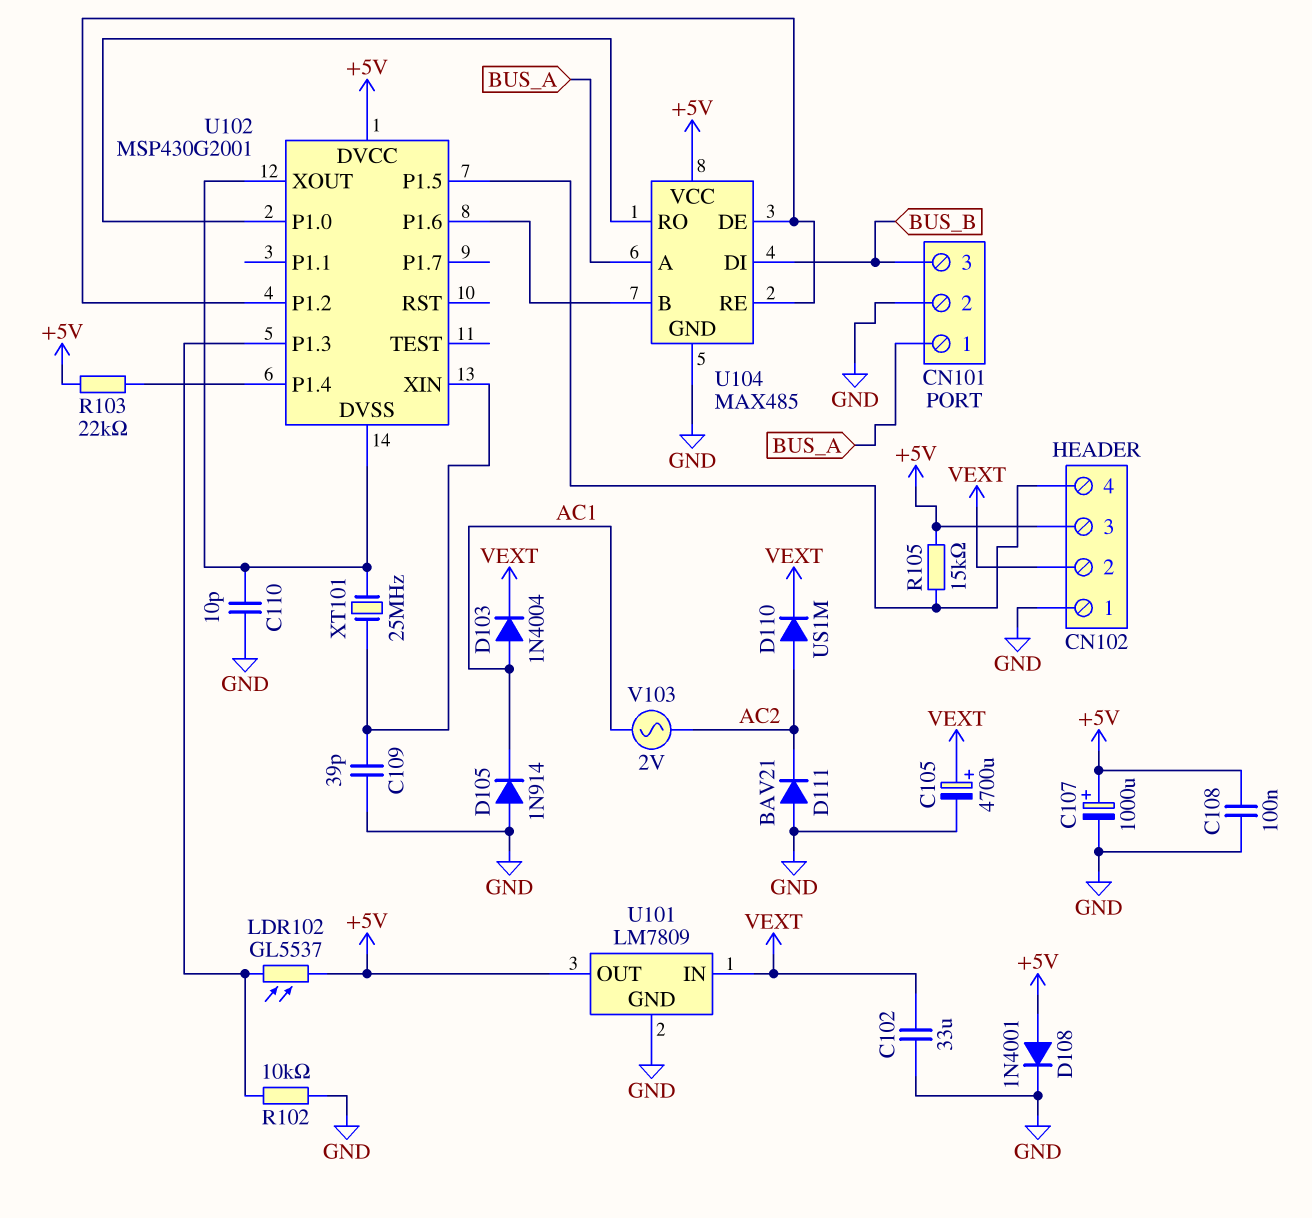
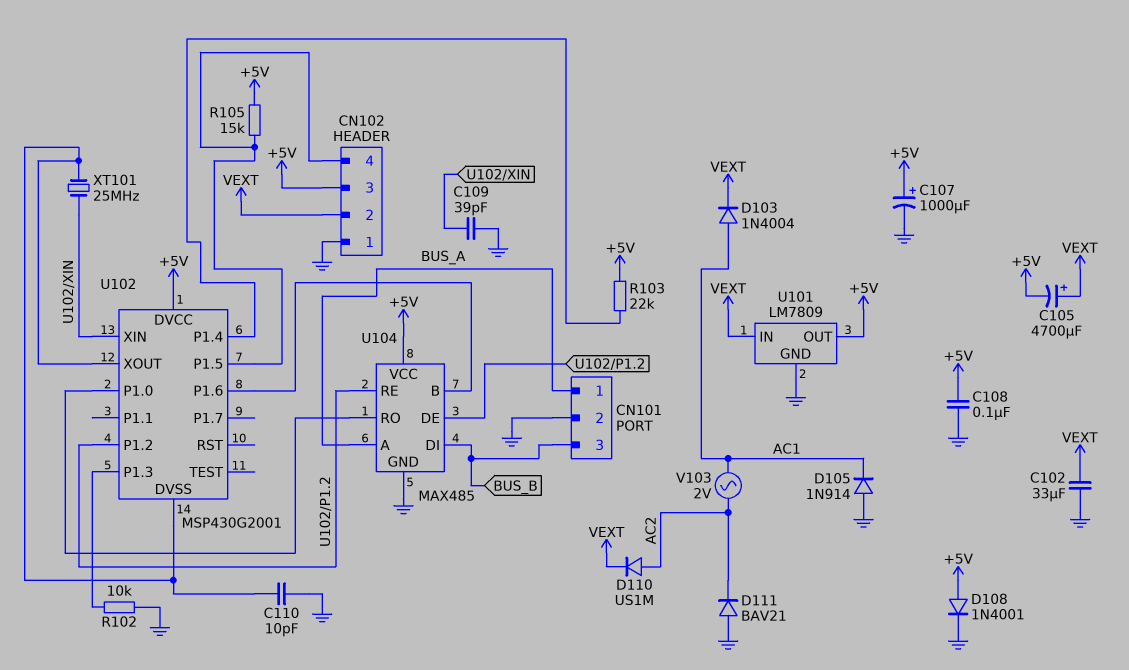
C105: 4700uF (plus VEXT, minus GND) -> 4700uF (plus VEXT, minus +5V)
LDR102: GL5537 (+5V, U102/P1.3) -> none

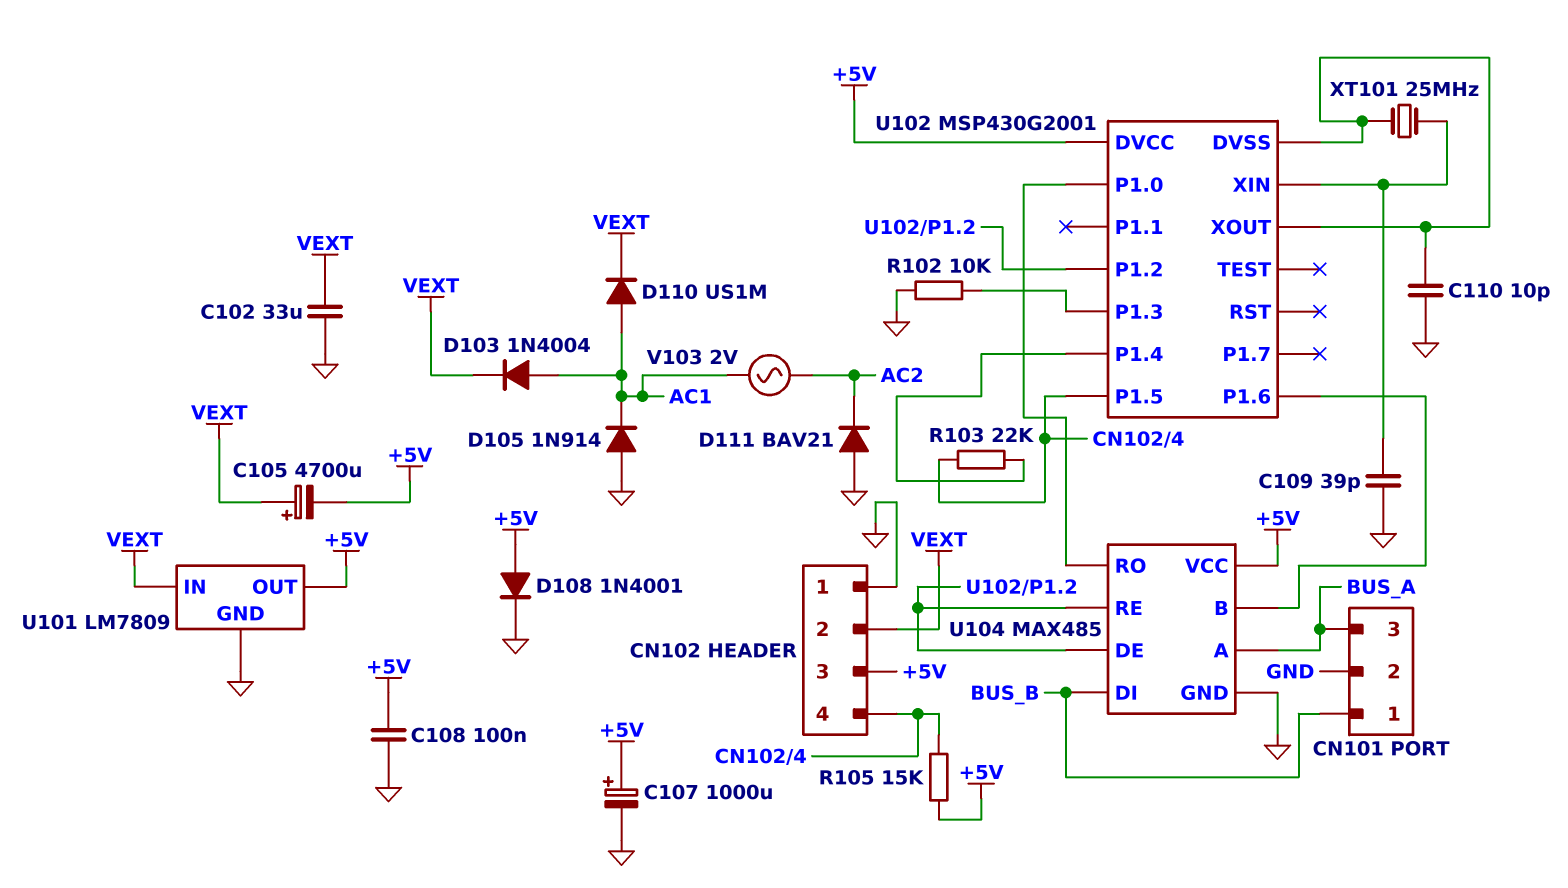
CN101 pin 1: BUS_A -> BUS_B
CN101 pin 3: BUS_B -> BUS_A
D110: diode US1M (A AC2, K VEXT) -> diode US1M (A AC1, K VEXT)
R103: 22k (+5V, U102/P1.4) -> 22k (CN102/4, U102/P1.4)

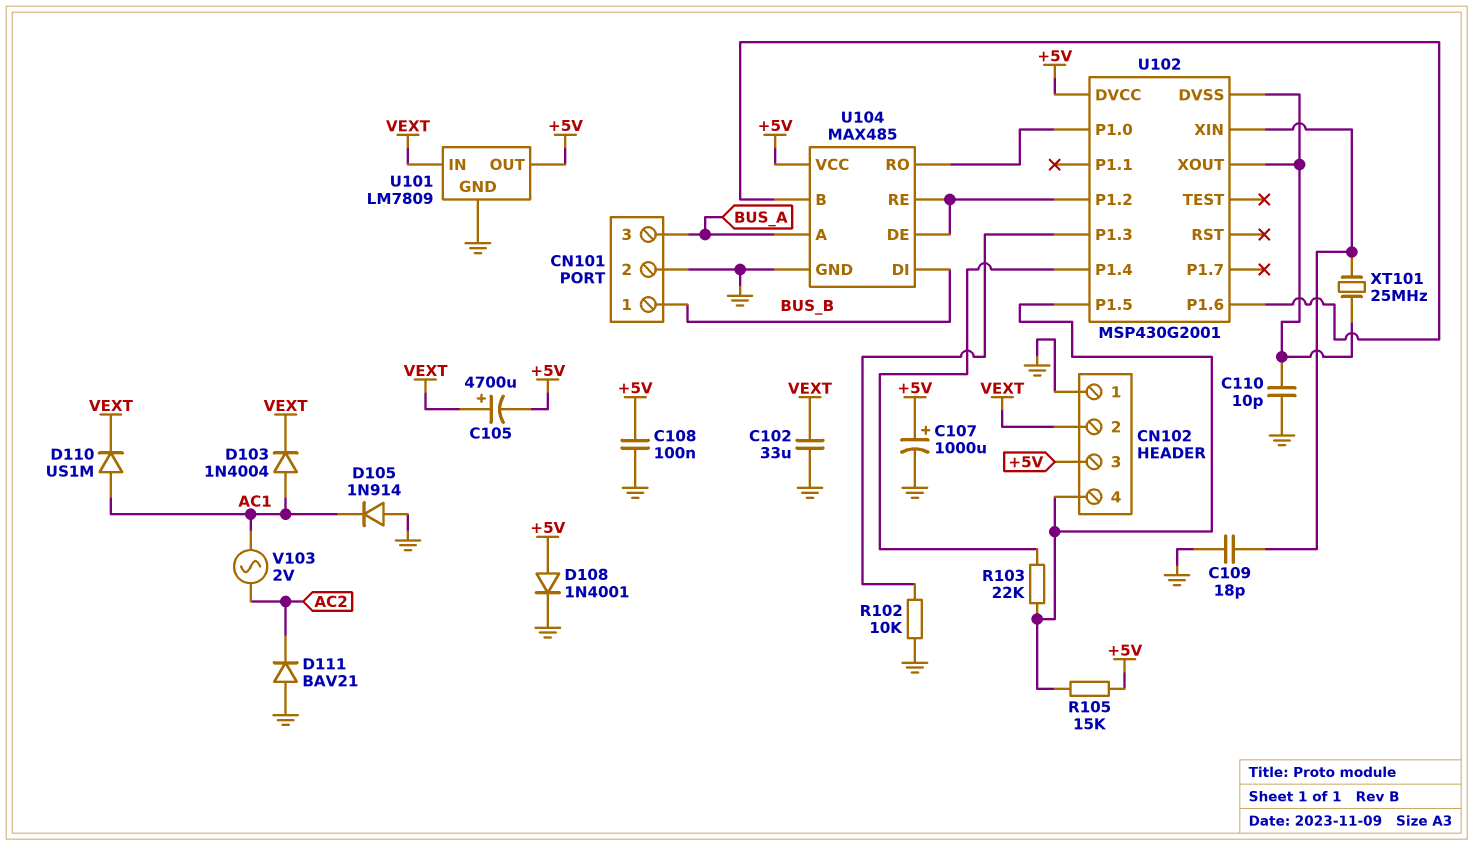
C109: 39pF (GND, U102/XIN) -> 18pF (GND, U102/XIN)

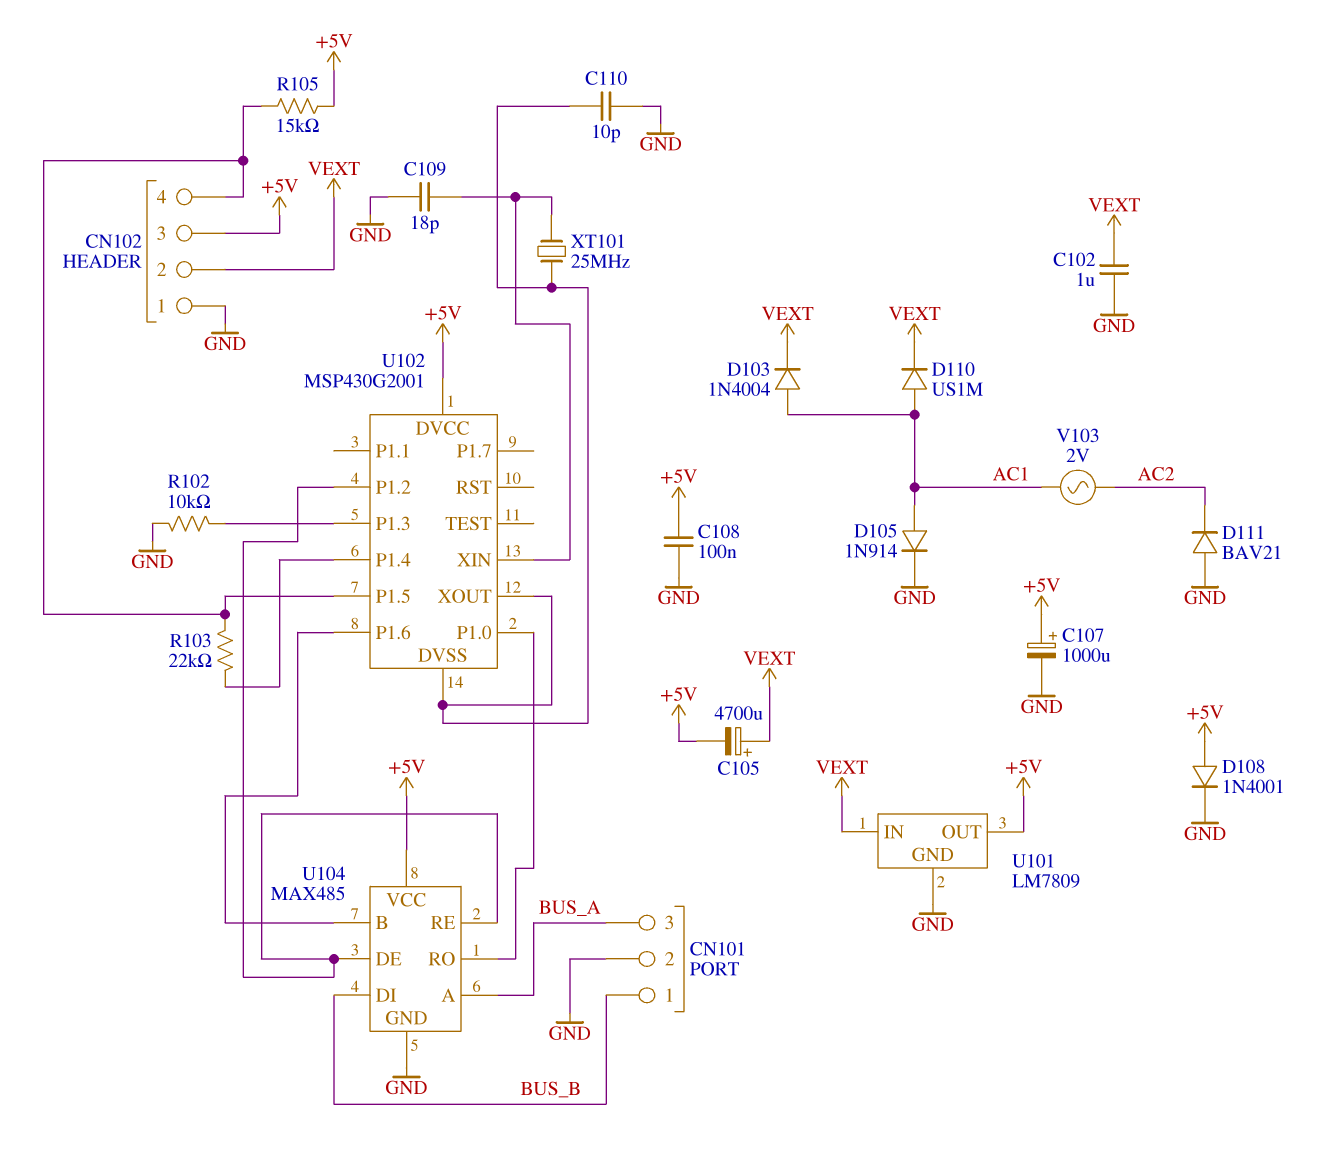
C102: 33uF (GND, VEXT) -> 1uF (GND, VEXT)
D105: diode 1N914 (A GND, K AC1) -> diode 1N914 (A AC1, K GND)

